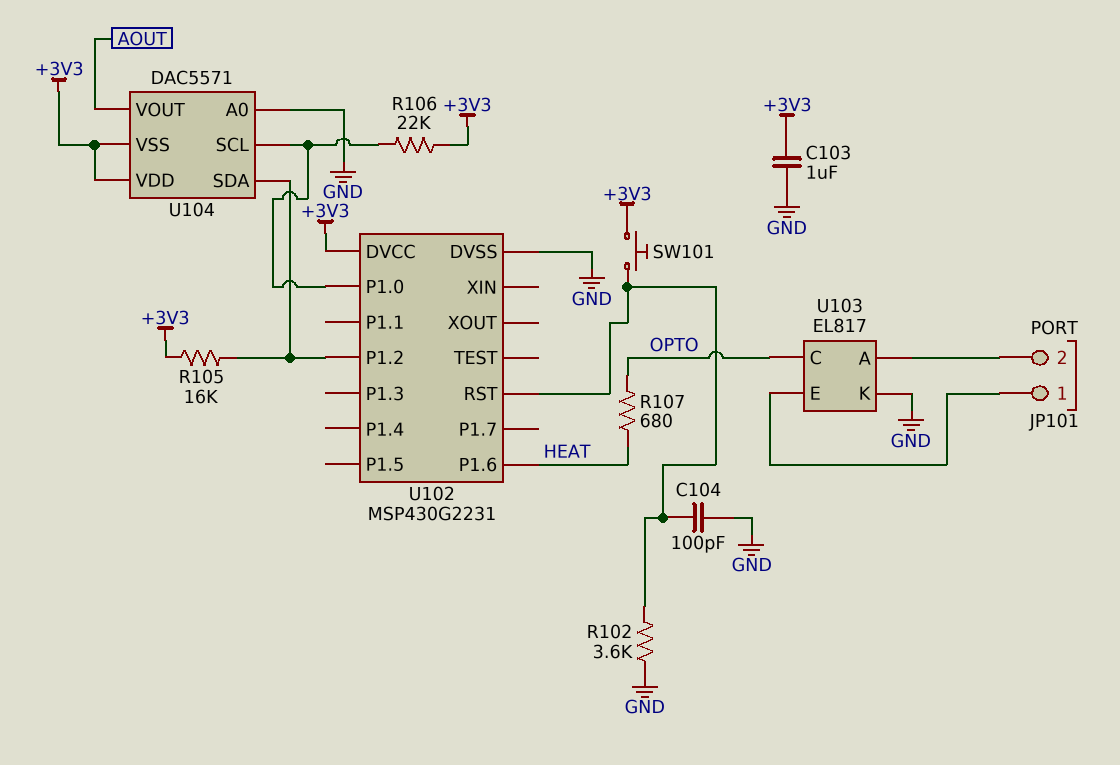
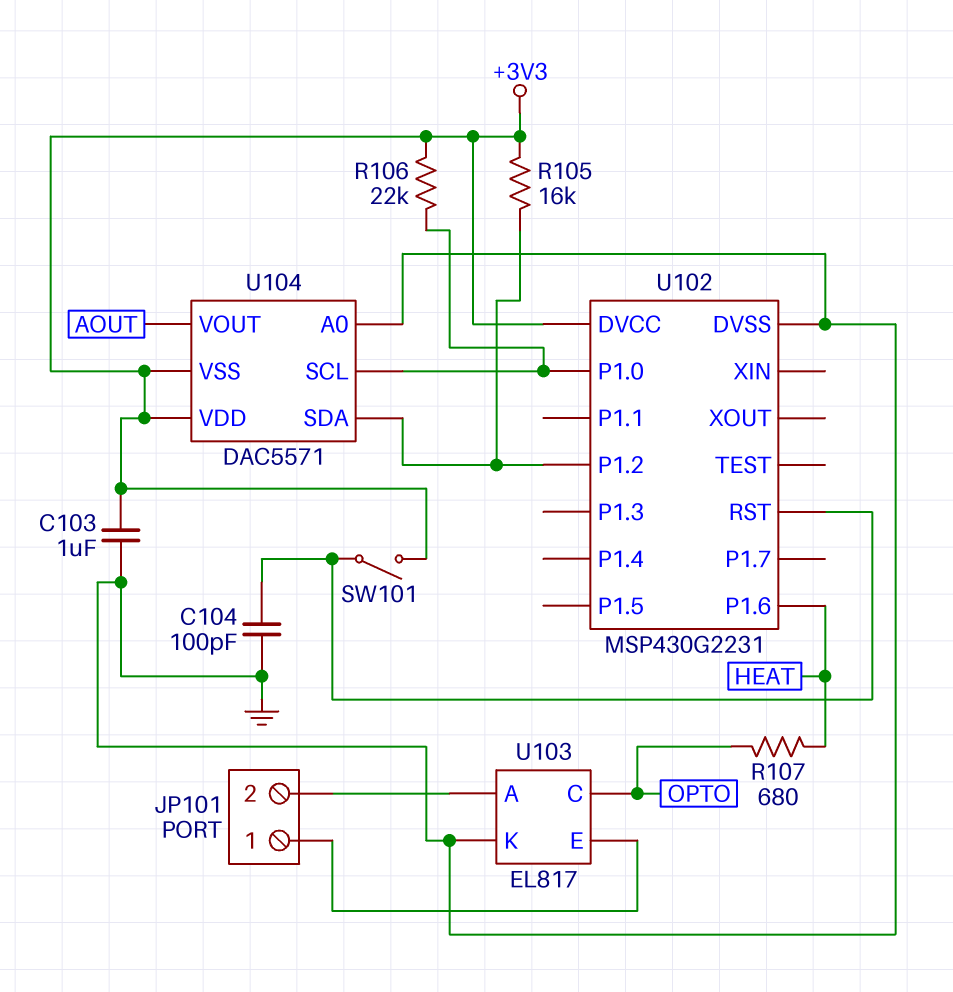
R102: 3.6k (GND, U102/RST) -> none
SW101: button (+3V3, U102/RST) -> switch (+3V3, U102/RST)

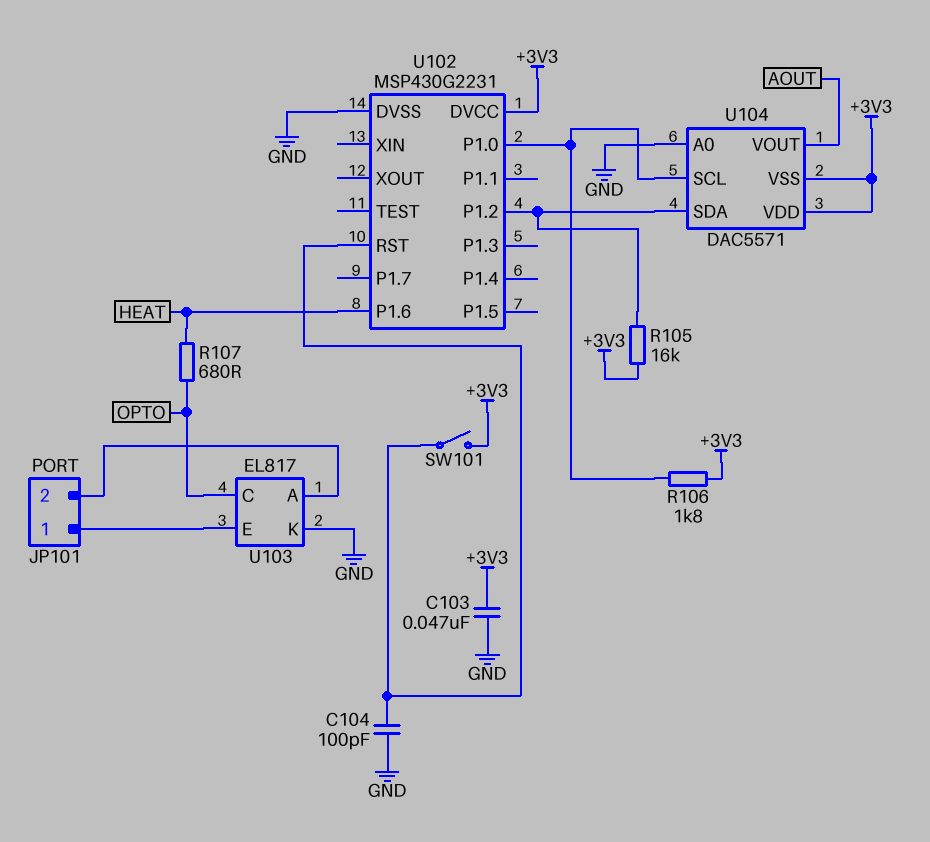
C103: 1uF (+3V3, GND) -> 47nF (+3V3, GND)
R106: 22k (+3V3, U102/P1.0) -> 1.8k (+3V3, U102/P1.0)

